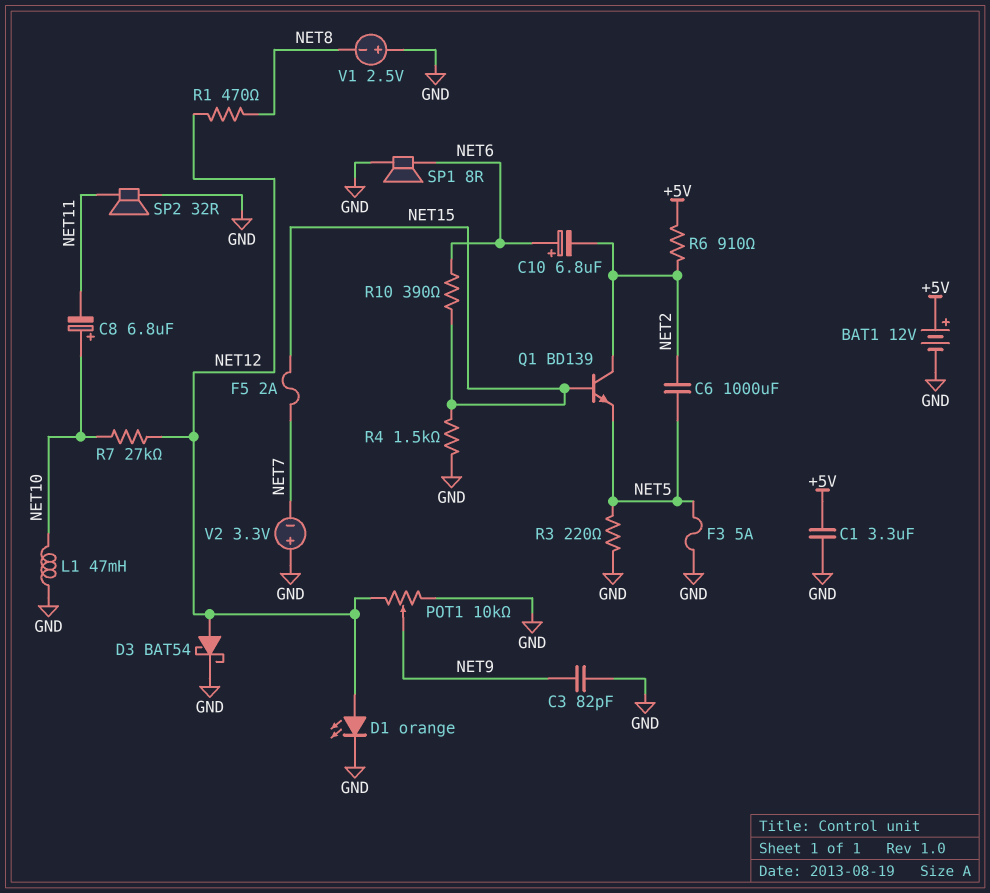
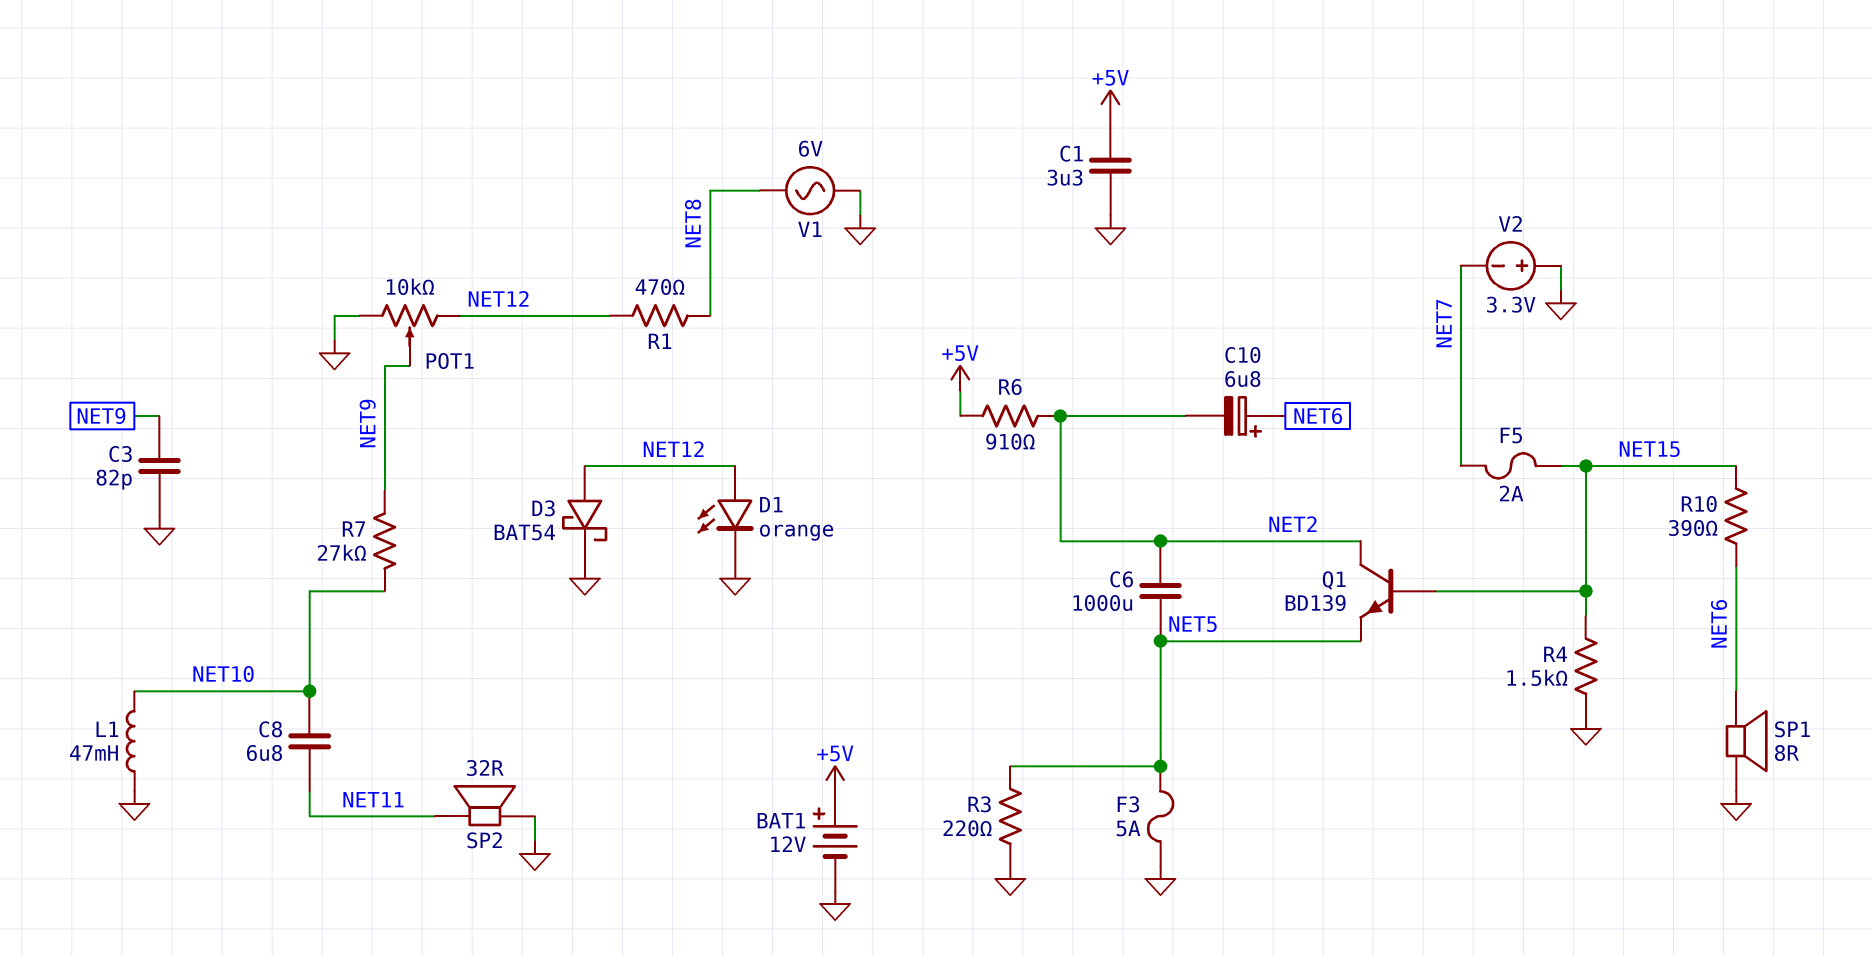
C8: 6.8uF (plus NET10, minus NET11) -> 6.8uF (NET10, NET11)
R7: 27k (NET10, NET12) -> 27k (NET9, NET10)
V1: 2.5V (plus GND, minus NET8) -> AC 6V (GND, NET8)

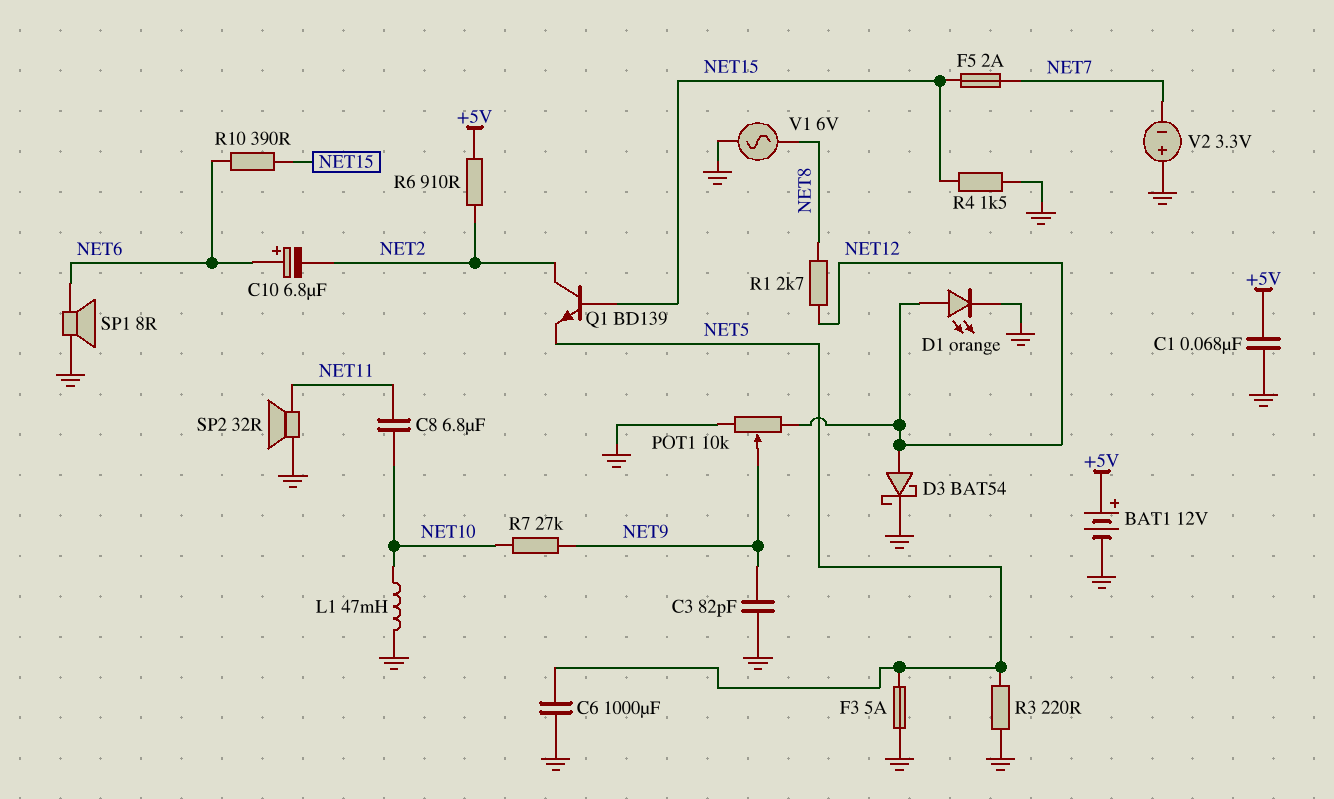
C1: 3.3uF (+5V, GND) -> 68nF (+5V, GND)
C6: 1000uF (NET2, NET5) -> 1000uF (GND, NET5)
R1: 470 (NET8, NET12) -> 2.7k (NET8, NET12)

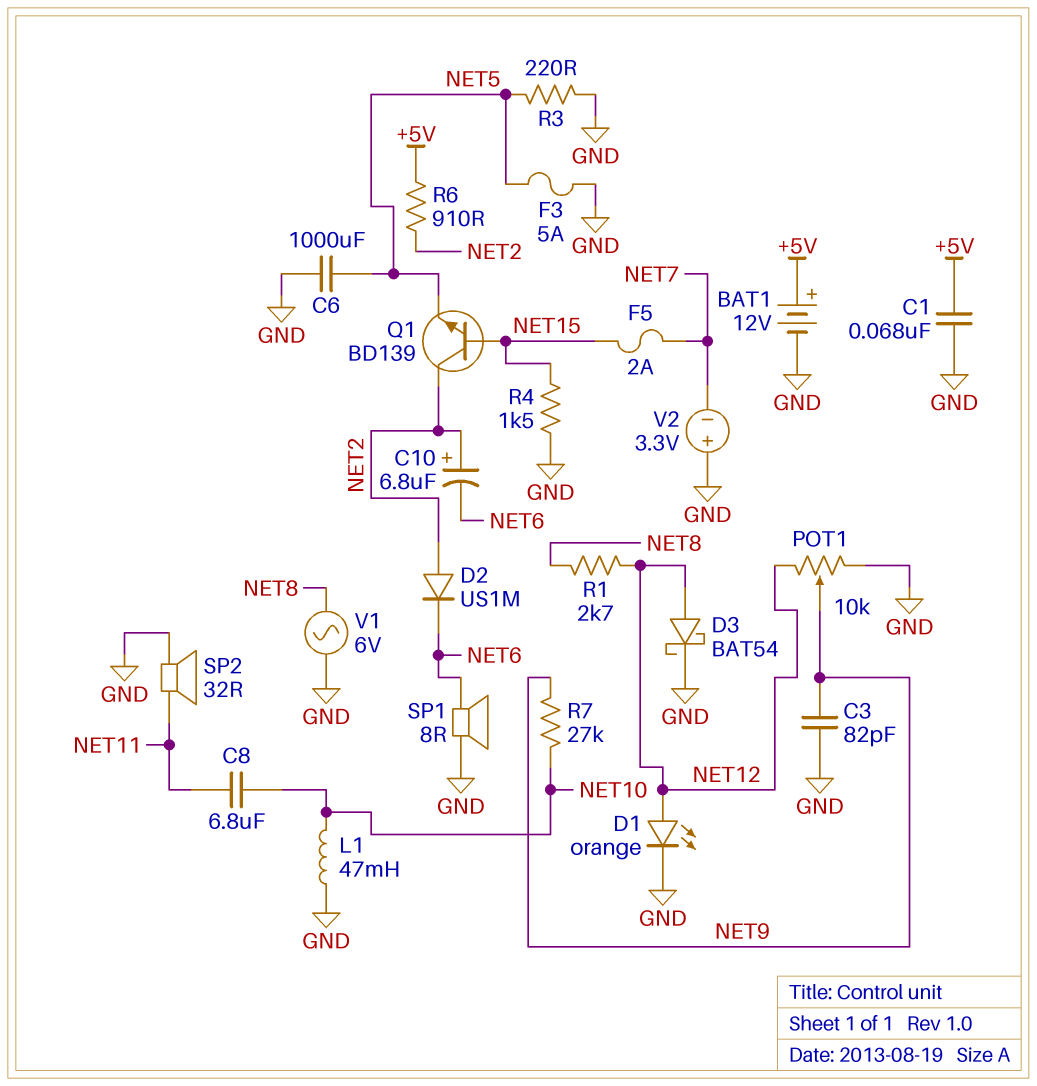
C10: 6.8uF (plus NET6, minus NET2) -> 6.8uF (plus NET2, minus NET6)
D2: none -> diode US1M (A NET2, K NET6)
R10: 390 (NET6, NET15) -> none

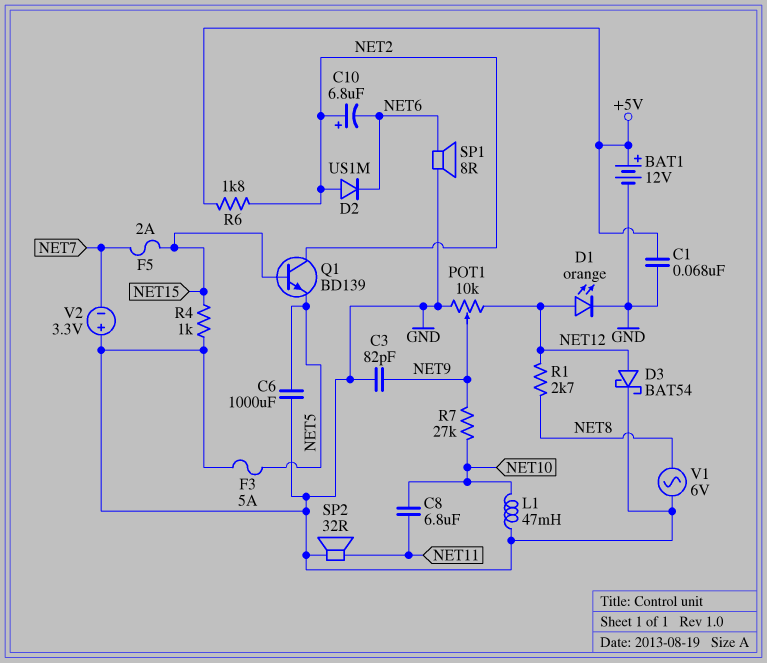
R3: 220 (GND, NET5) -> none
R4: 1.5k (GND, NET15) -> 1k (GND, NET15)
R6: 910 (+5V, NET2) -> 1.8k (+5V, NET2)

